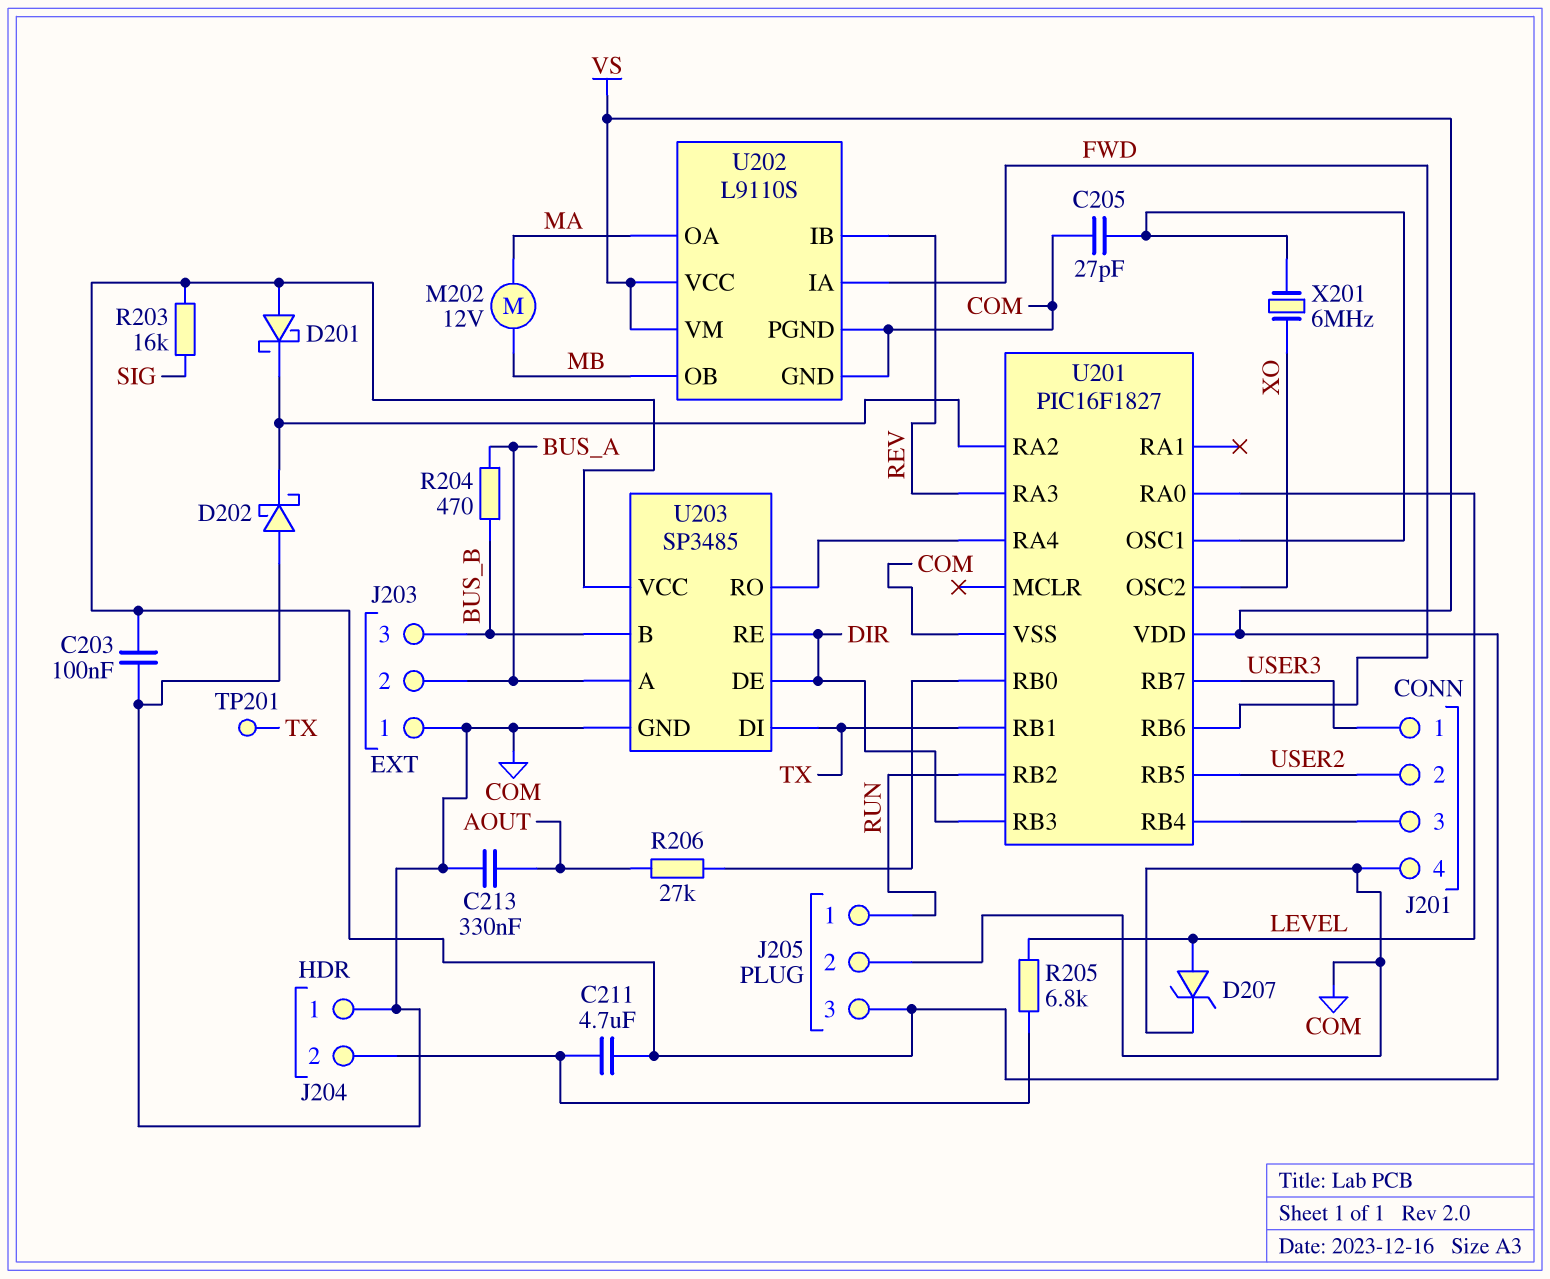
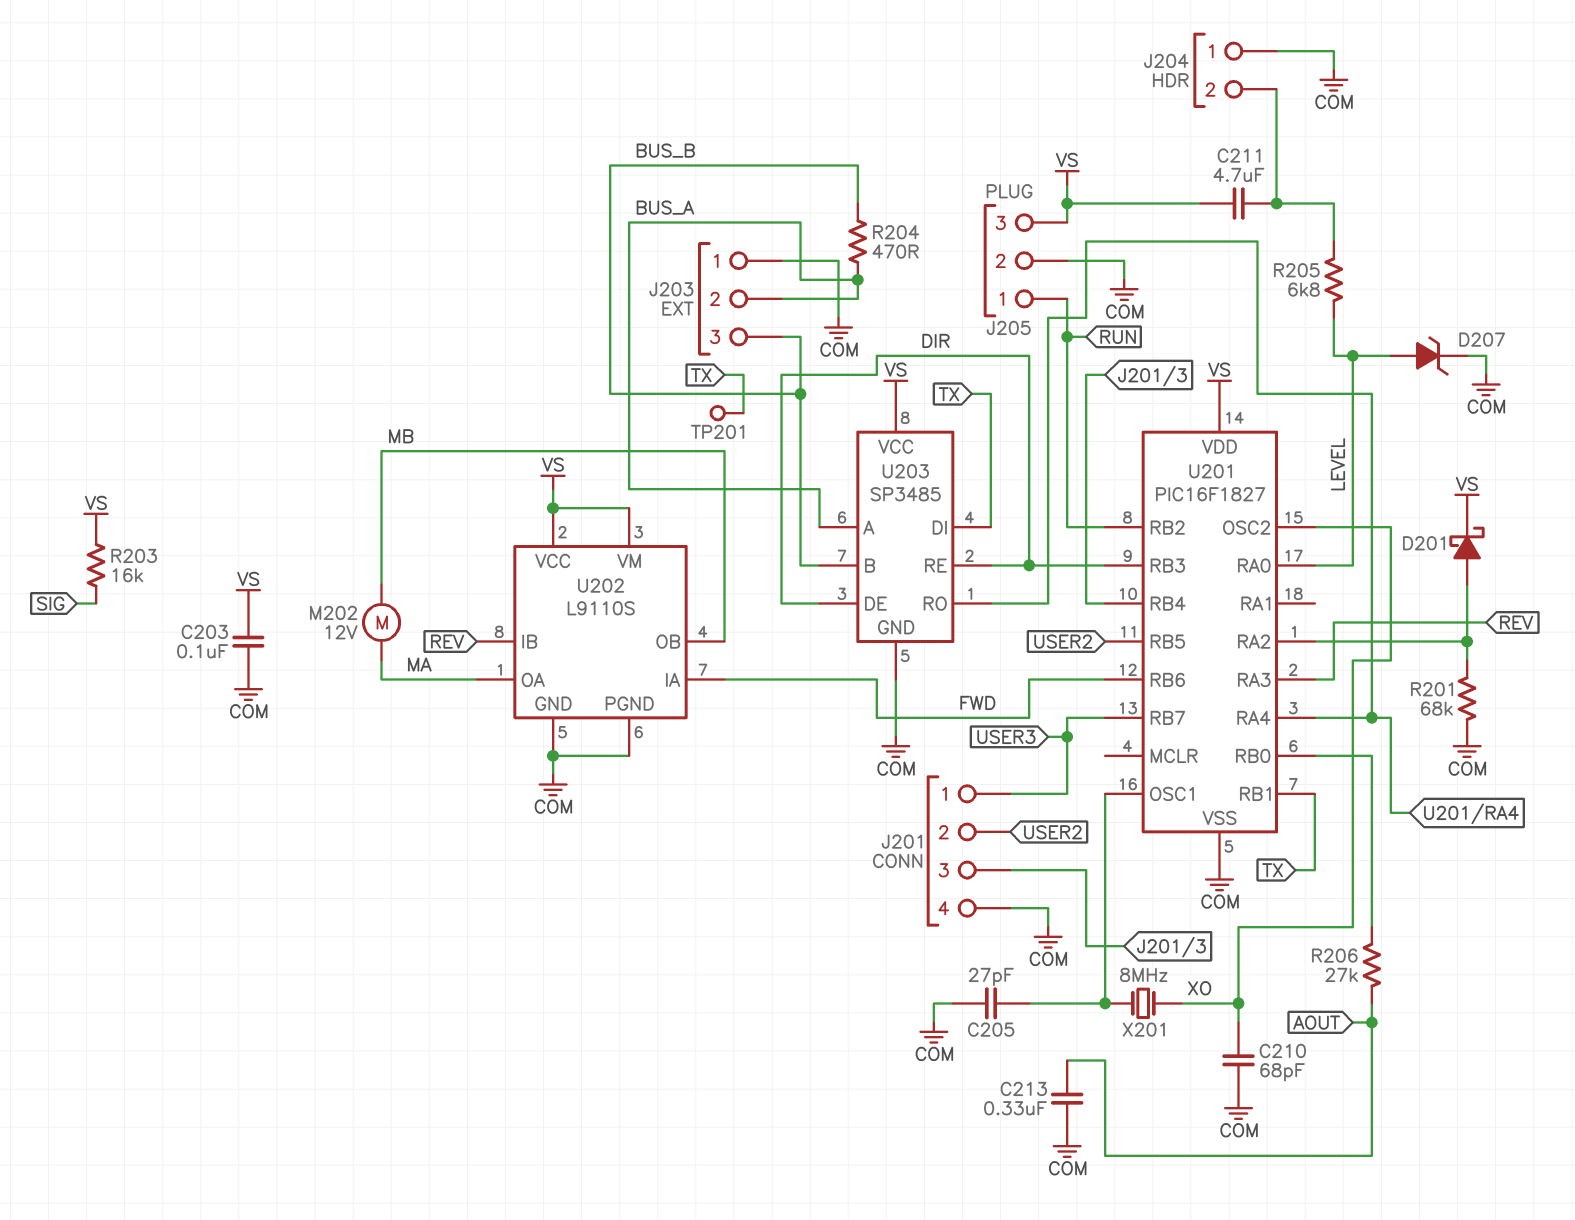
C210: none -> 68pF (COM, XO)
D201: schottky (A VS, K U201/RA2) -> schottky (A U201/RA2, K VS)
D202: schottky (A COM, K U201/RA2) -> none
R201: none -> 68k (COM, U201/RA2)
X201: 6MHz (U201/OSC1, XO) -> 8MHz (U201/OSC1, XO)

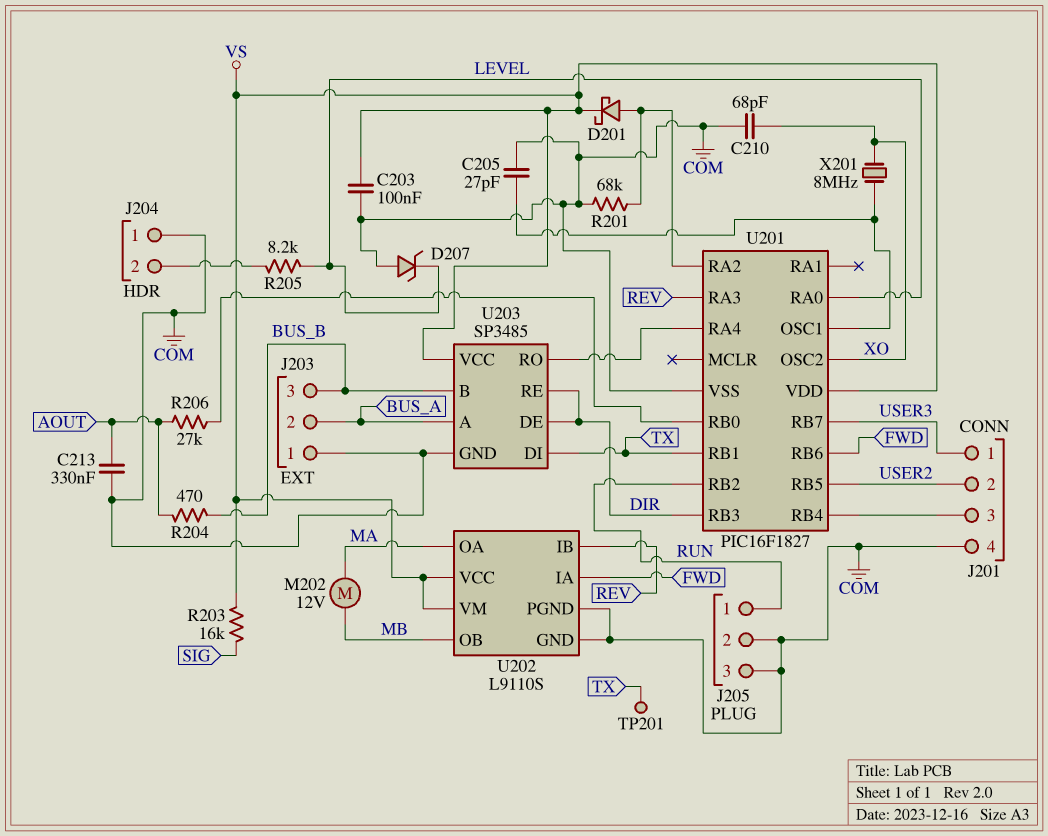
C211: 4.7uF (J204/2, VS) -> none
D207: zener (A LEVEL, K COM) -> zener (A COM, K LEVEL)
J205 pin 3: VS -> COM
R204: 470 (BUS_A, BUS_B) -> 470 (AOUT, BUS_B)
R205: 6.8k (J204/2, LEVEL) -> 8.2k (J204/2, LEVEL)

